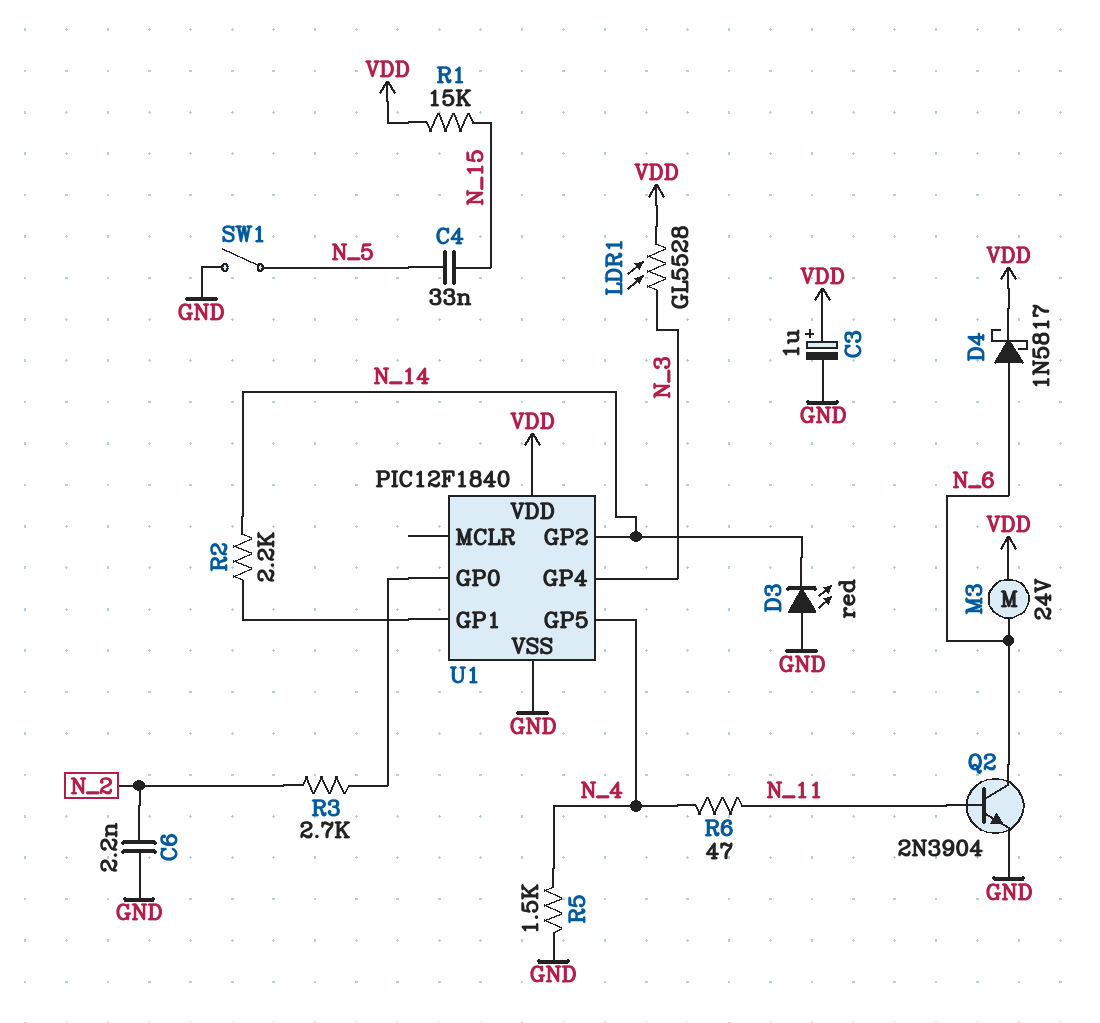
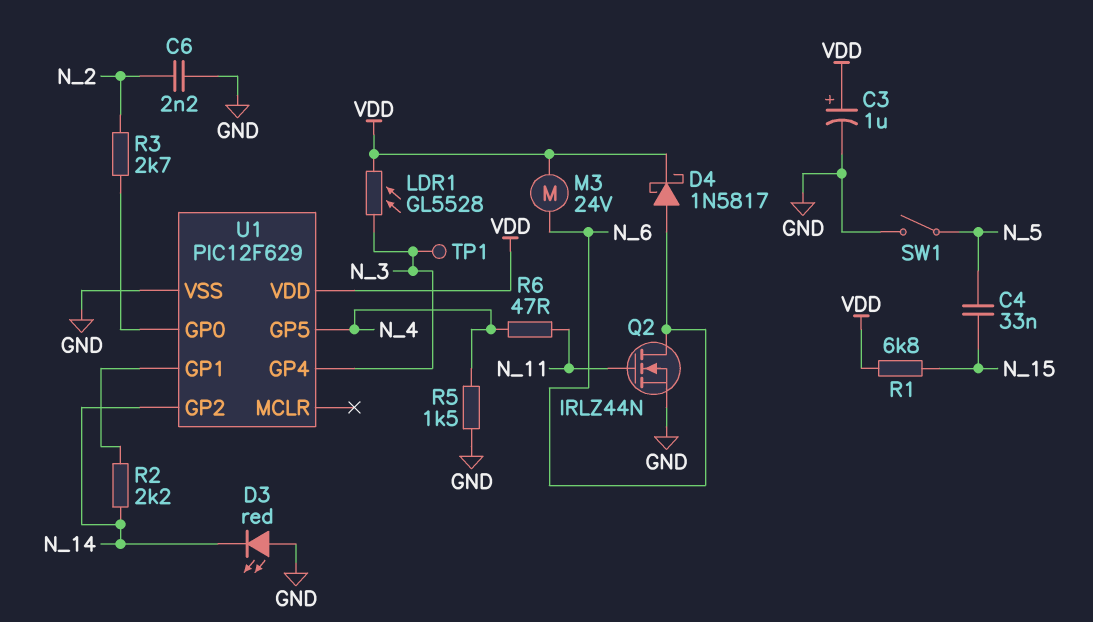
Q2: NPN 2N3904 (B N_11, C N_6, E GND) -> NMOS IRLZ44N (G N_11, D N_6, S GND)
R1: 15k (N_15, VDD) -> 6.8k (N_15, VDD)
TP1: none -> test point (N_3)
U1: PIC12F1840 -> PIC12F629

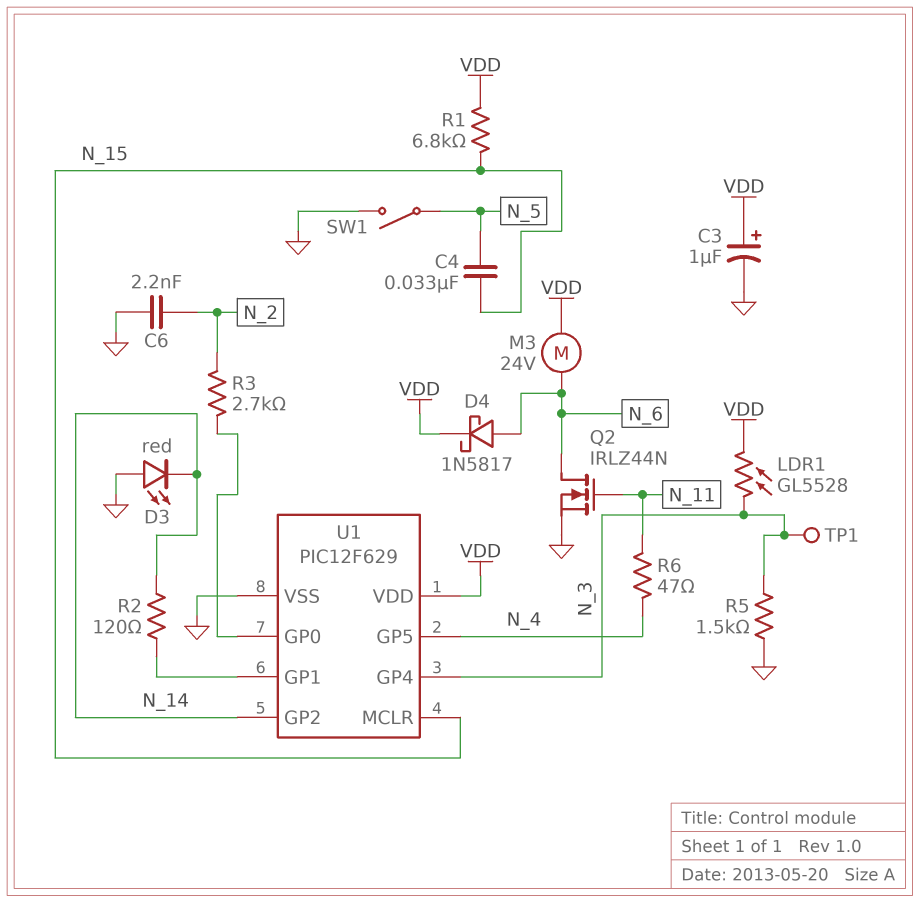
R2: 2.2k (N_14, U1/GP1) -> 120 (N_14, U1/GP1)
R5: 1.5k (GND, N_4) -> 1.5k (GND, N_3)
U1 pin MCLR: none -> N_15

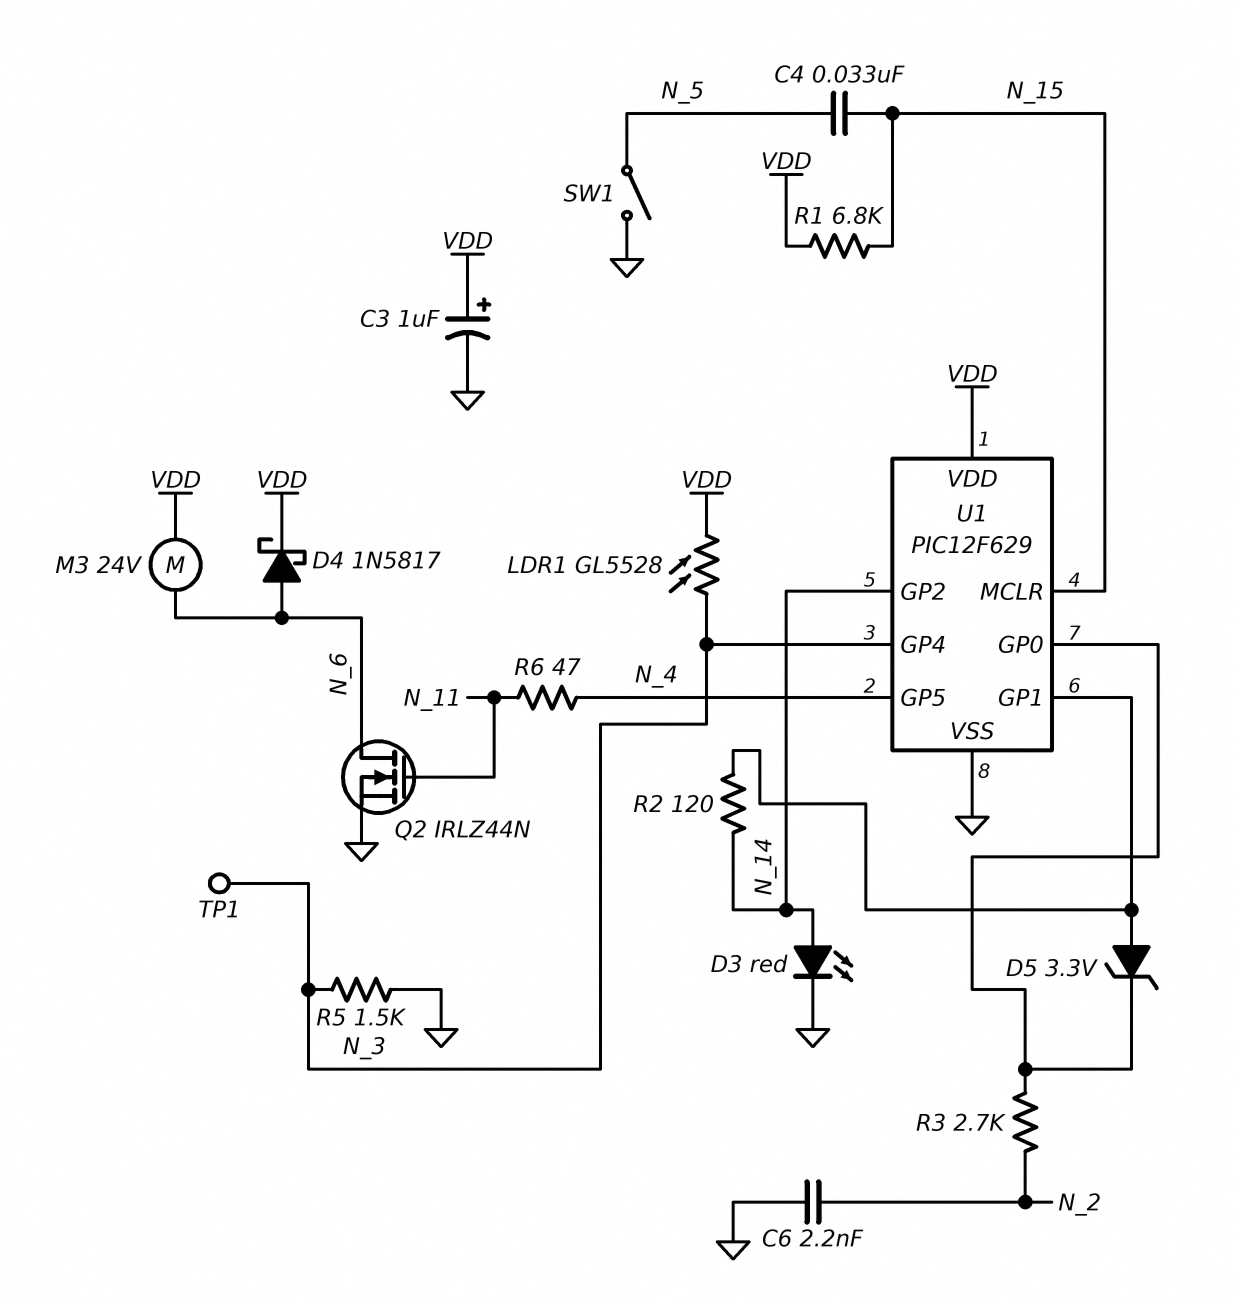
D3: LED red (A GND, K N_14) -> LED red (A N_14, K GND)
D5: none -> zener 3.3V (A U1/GP1, K U1/GP0)

